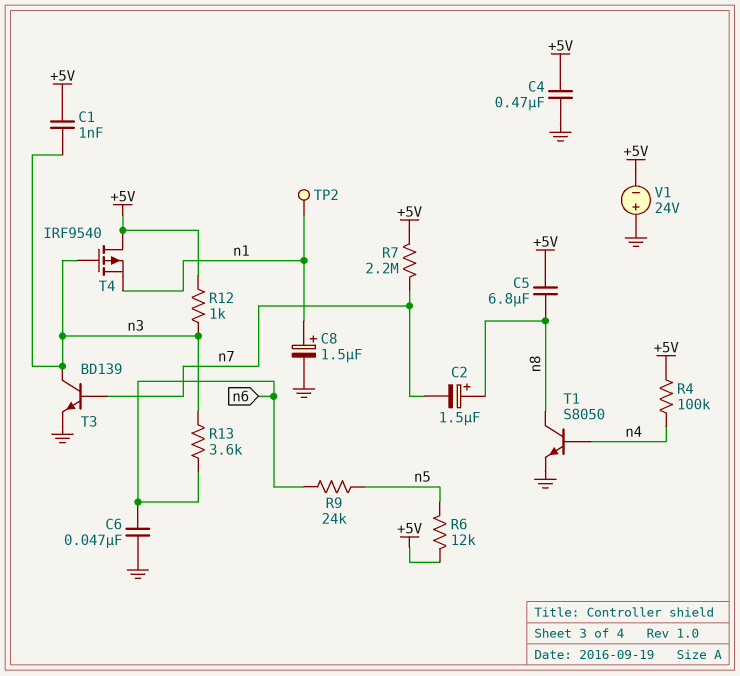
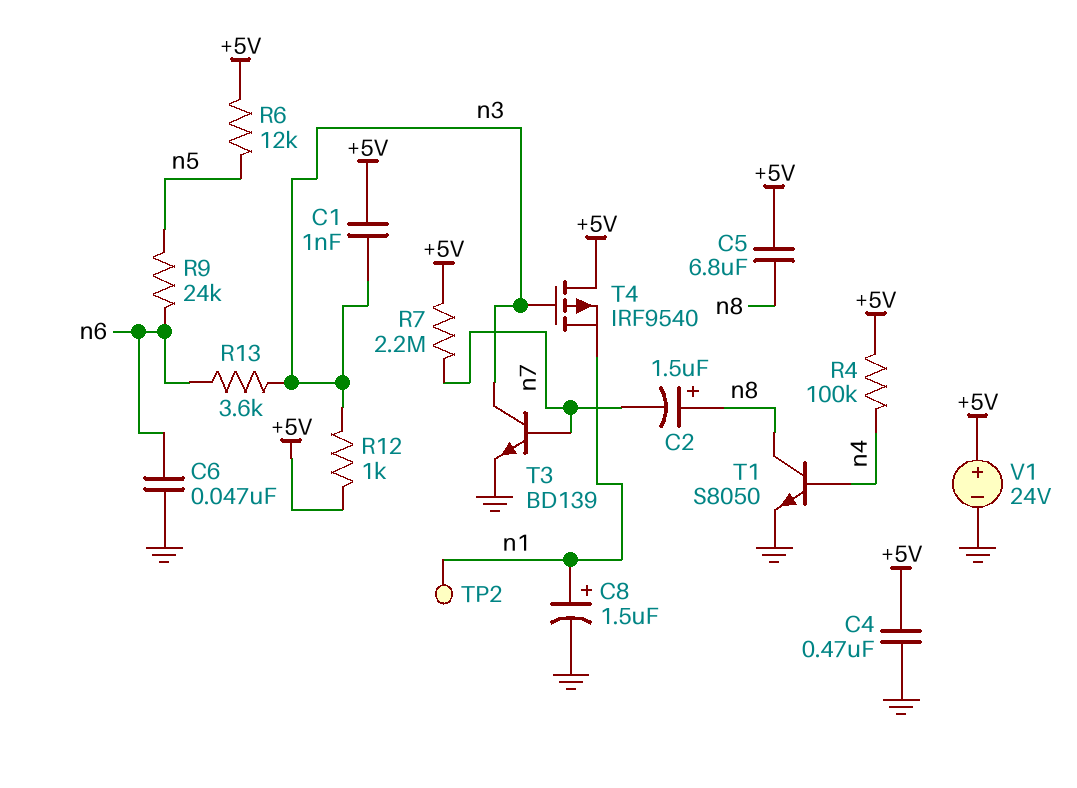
V1: 24V (plus GND, minus +5V) -> 24V (plus +5V, minus GND)

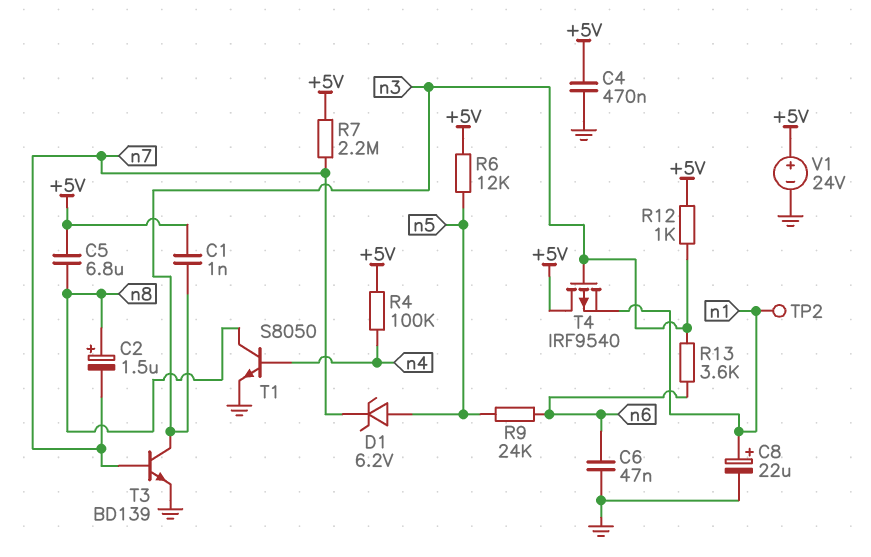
C8: 1.5uF (plus n1, minus GND) -> 22uF (plus n1, minus GND)
D1: none -> zener 6.2V (A n5, K n7)

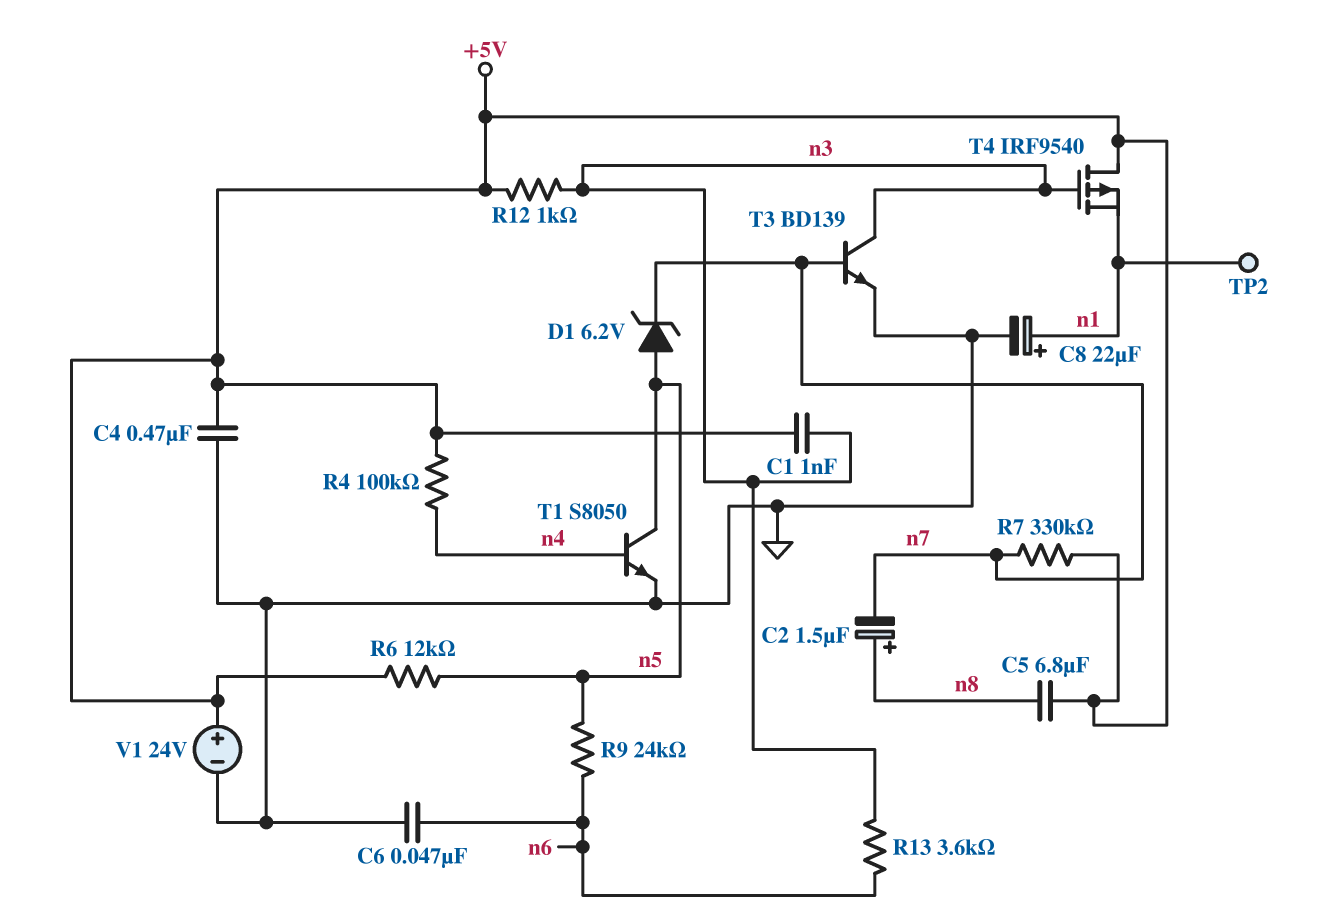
R7: 2.2M (+5V, n7) -> 330k (+5V, n7)
T1: NPN S8050 (B n4, C n8, E GND) -> NPN S8050 (B n4, C n5, E GND)

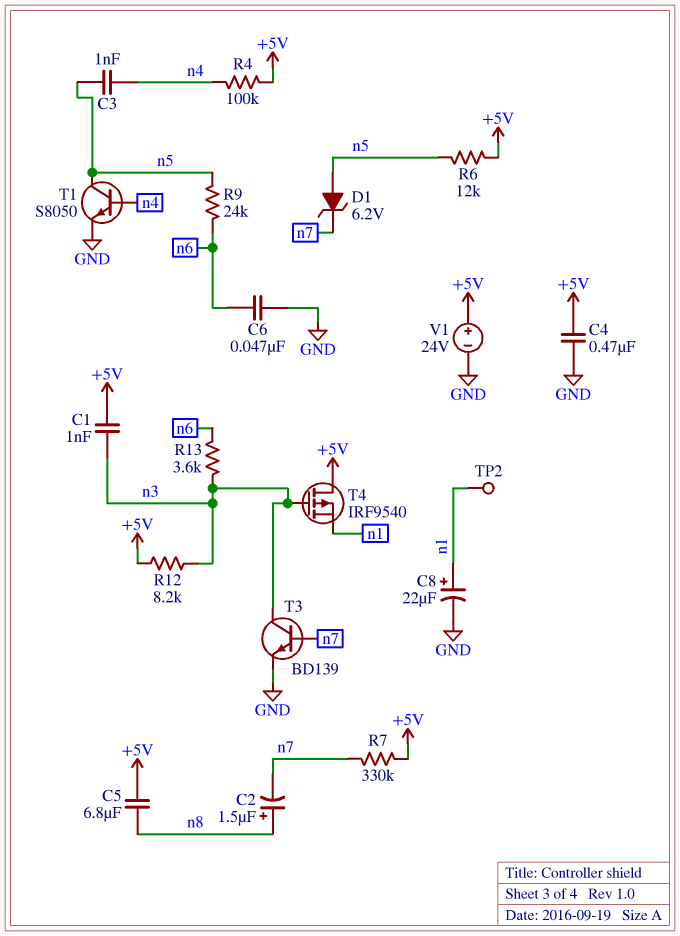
C3: none -> 1nF (n4, n5)
R12: 1k (+5V, n3) -> 8.2k (+5V, n3)

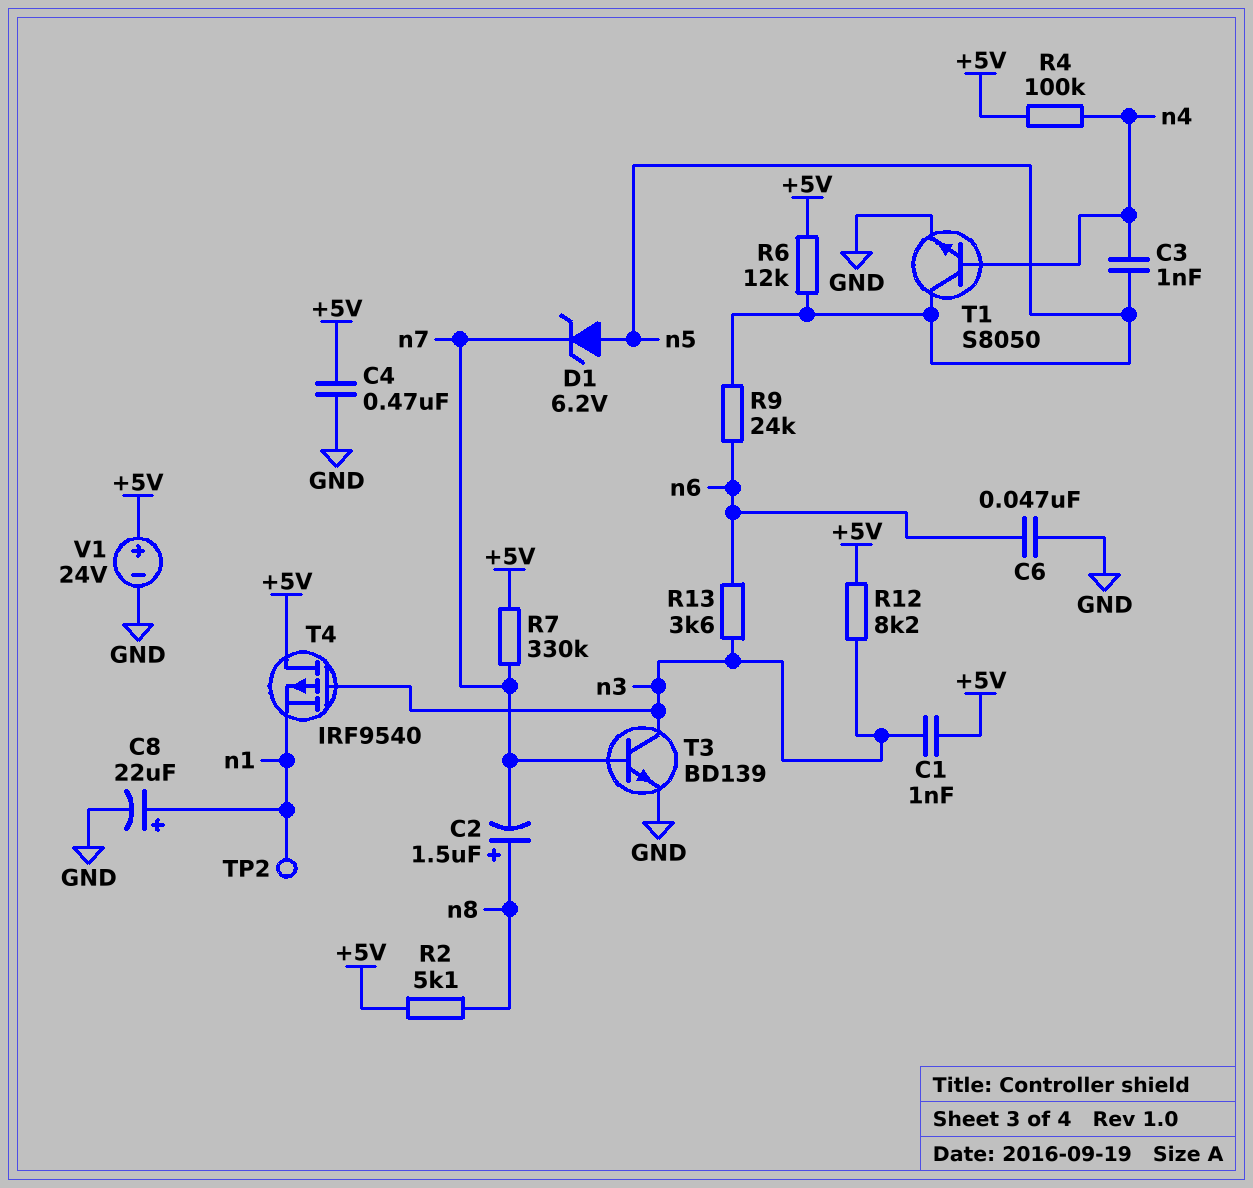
C5: 6.8uF (+5V, n8) -> none
R2: none -> 5.1k (+5V, n8)

